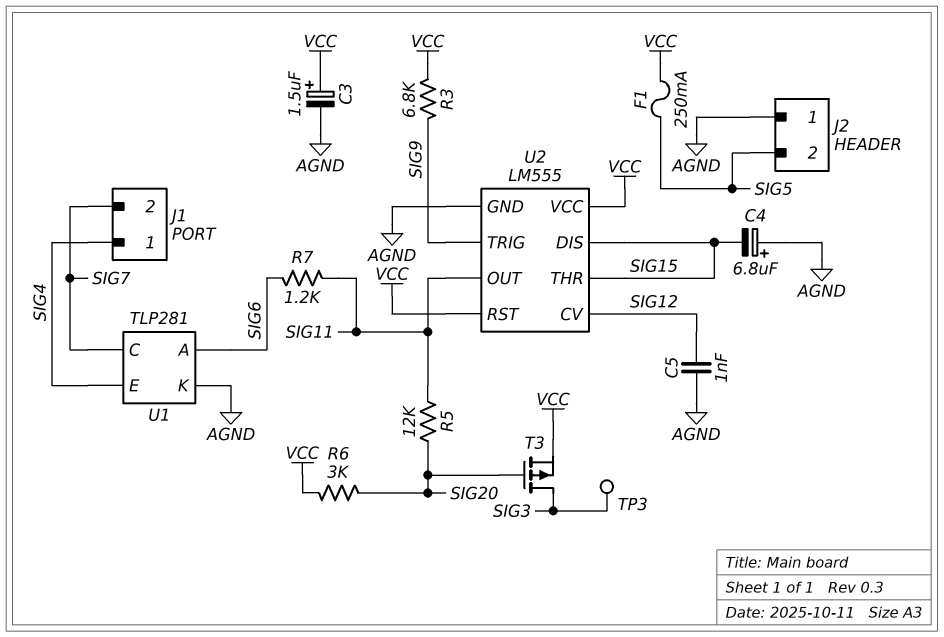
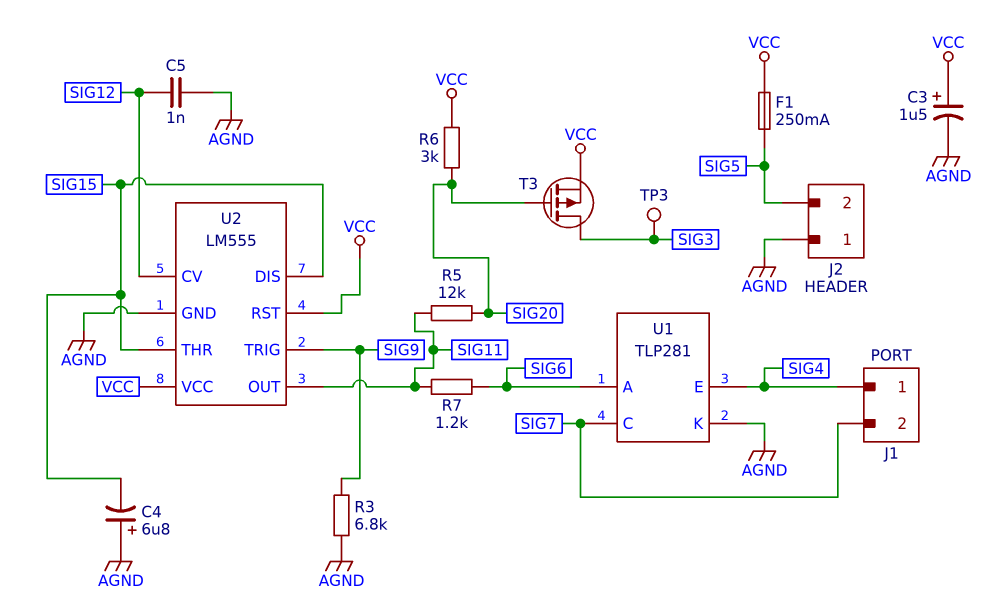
R3: 6.8k (SIG9, VCC) -> 6.8k (AGND, SIG9)

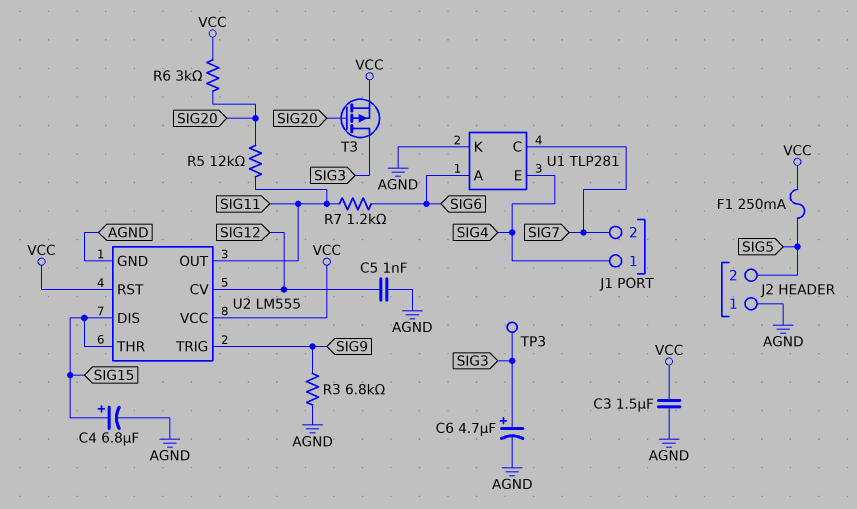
C3: 1.5uF (plus VCC, minus AGND) -> 1.5uF (AGND, VCC)
C4: 6.8uF (plus AGND, minus SIG15) -> 6.8uF (plus SIG15, minus AGND)
C6: none -> 4.7uF (plus SIG3, minus AGND)

